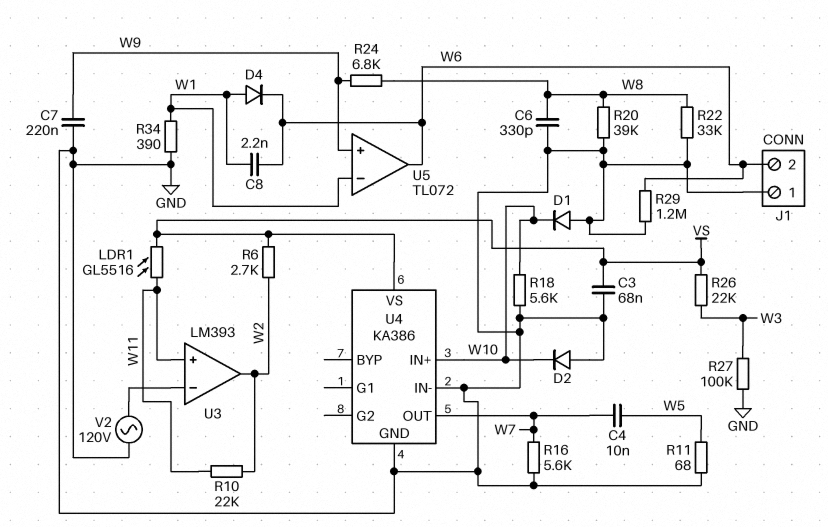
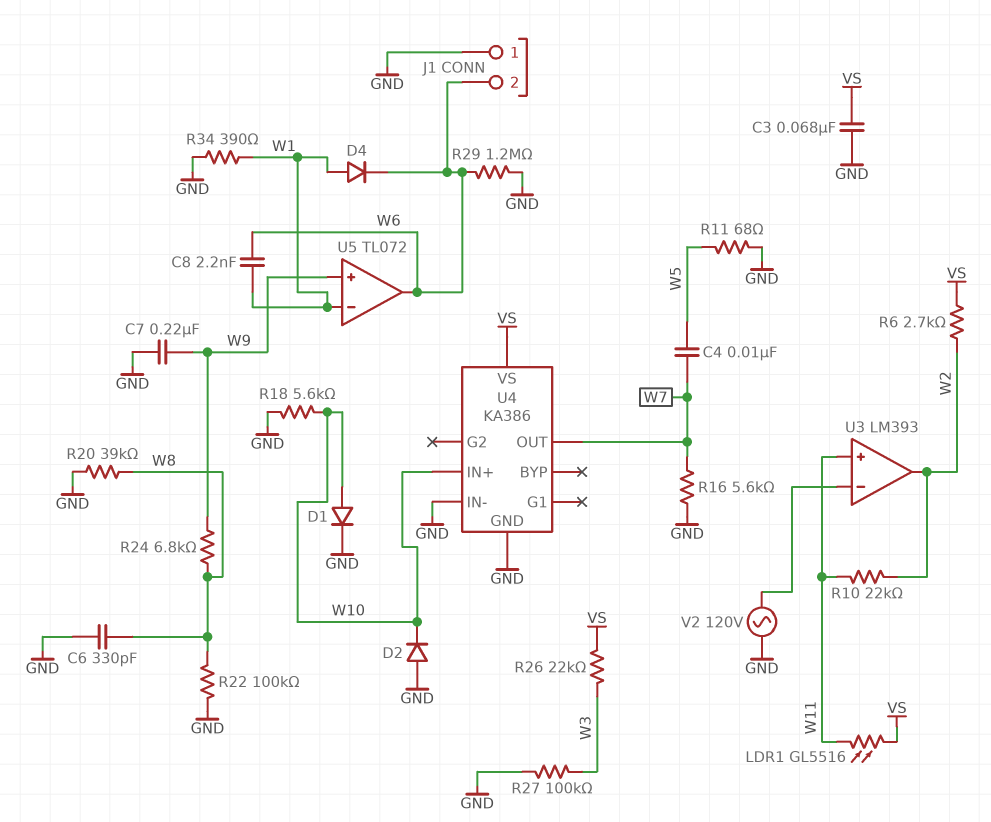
D1: diode (A GND, K W10) -> diode (A W10, K GND)
R22: 33k (GND, W8) -> 100k (GND, W8)

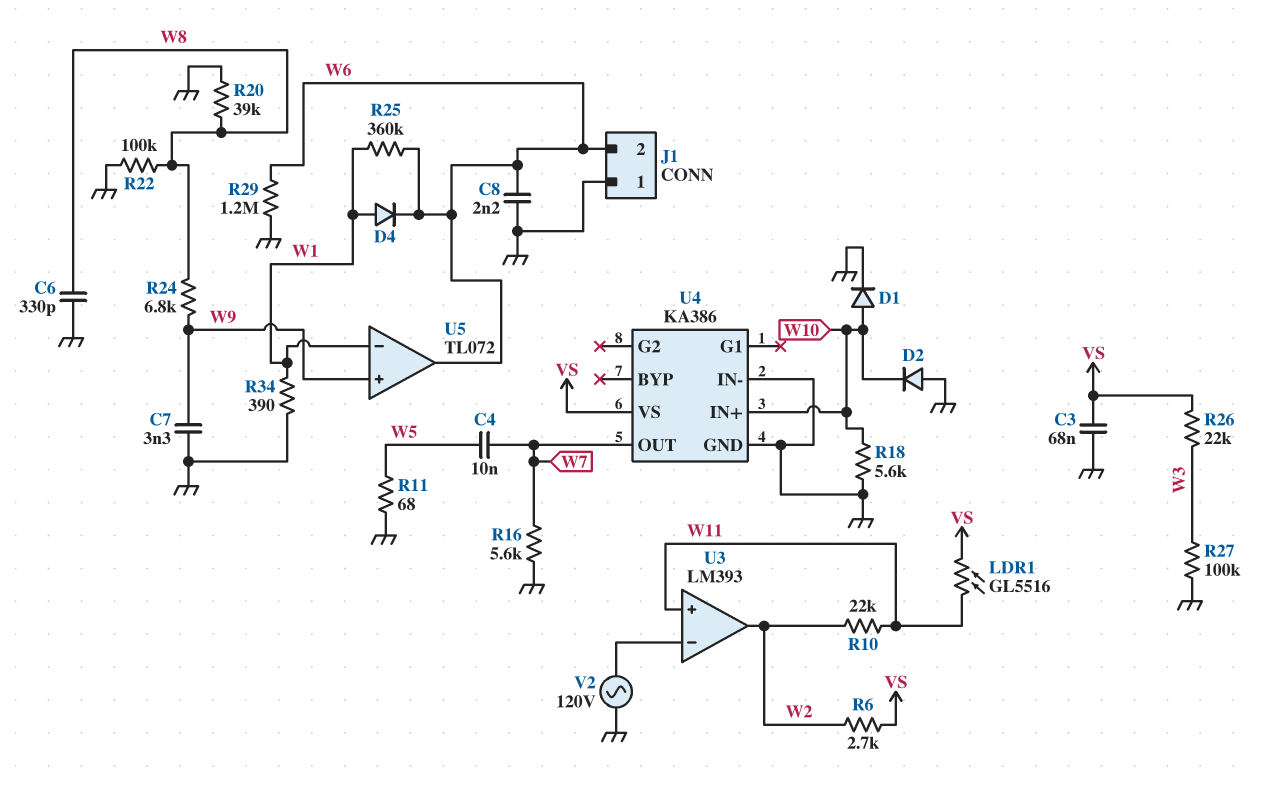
C7: 220nF (GND, W9) -> 3.3nF (GND, W9)
C8: 2.2nF (W1, W6) -> 2.2nF (GND, W6)
R25: none -> 360k (W1, W6)

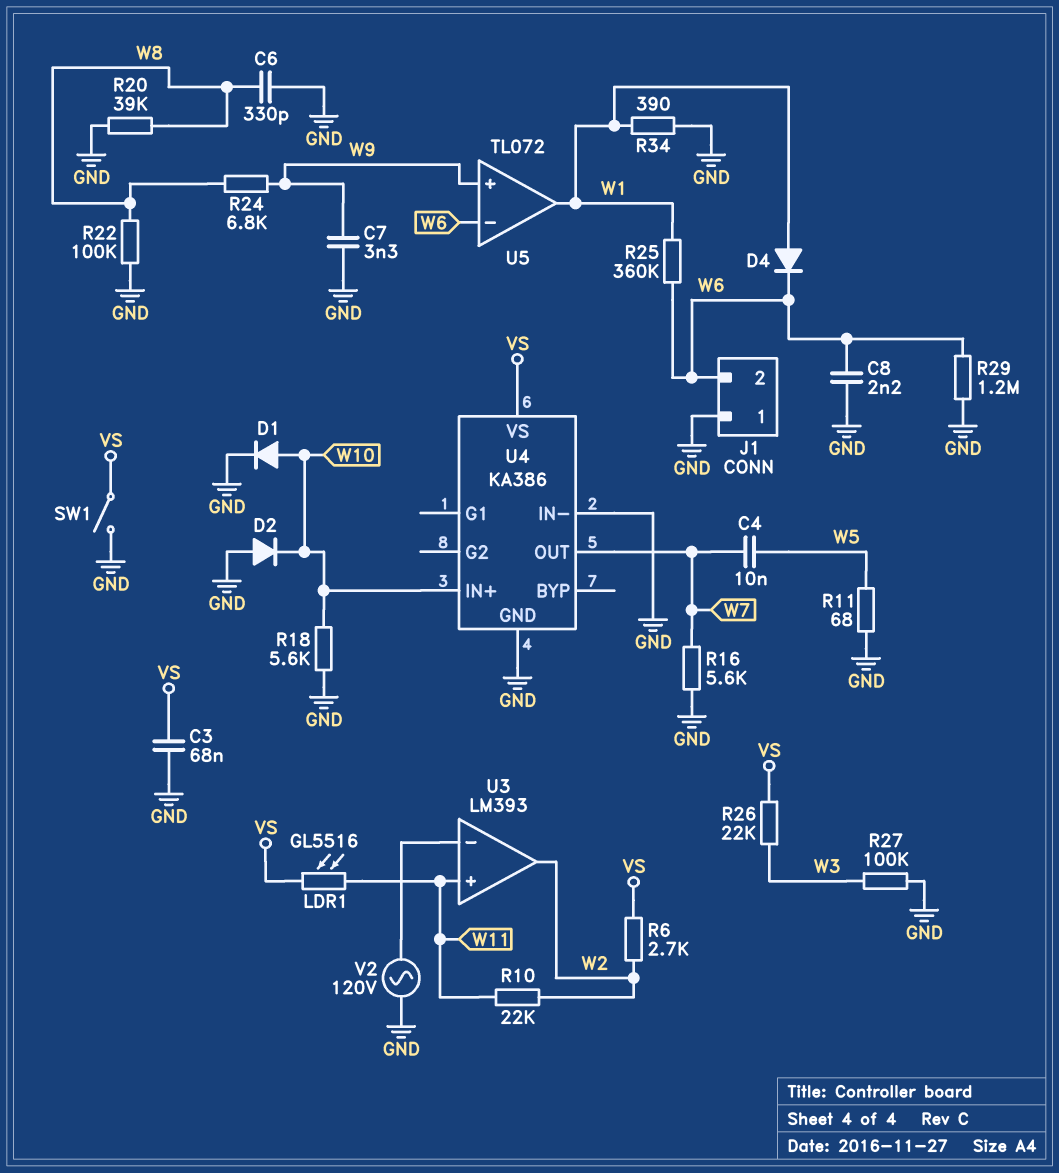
SW1: none -> switch (GND, VS)
U5 pin in-: W1 -> W6
U5 pin out: W6 -> W1

